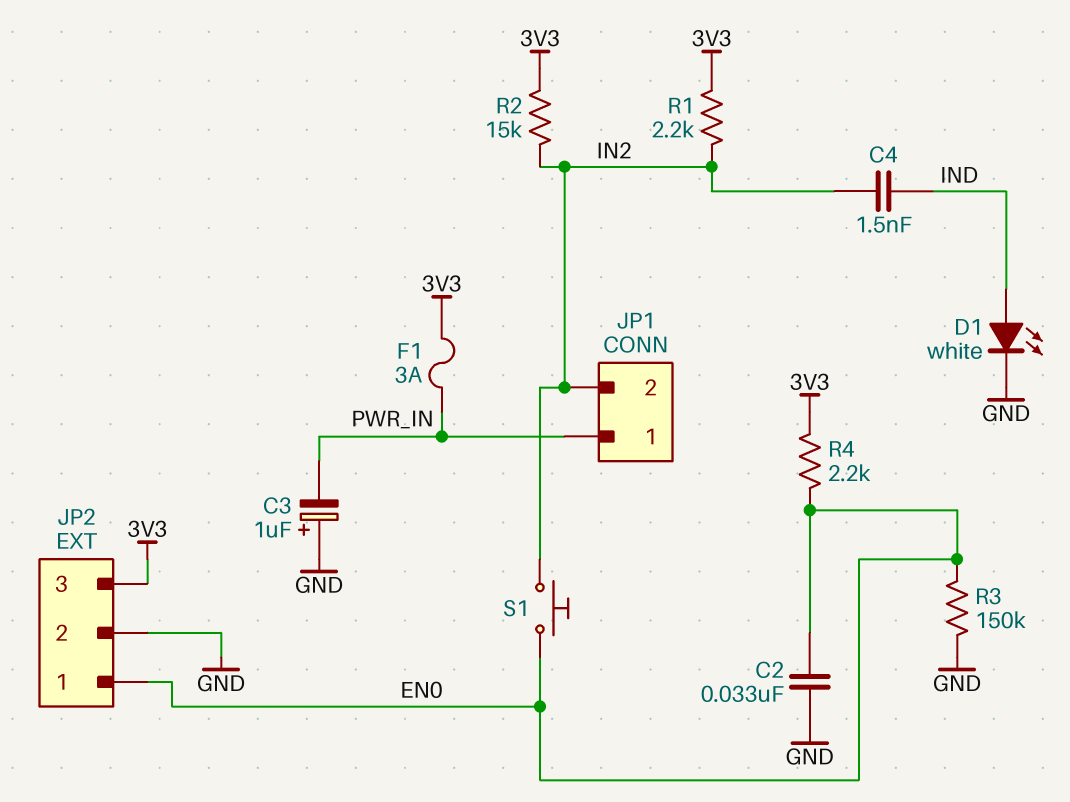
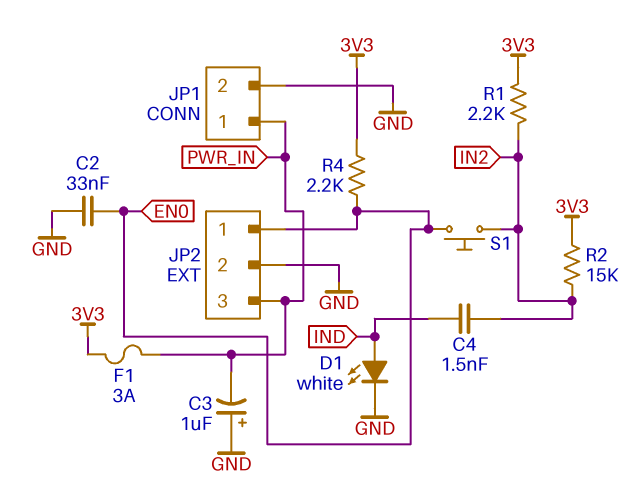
JP1 pin 2: IN2 -> GND
JP2 pin 3: 3V3 -> PWR_IN
R3: 150k (EN0, GND) -> none

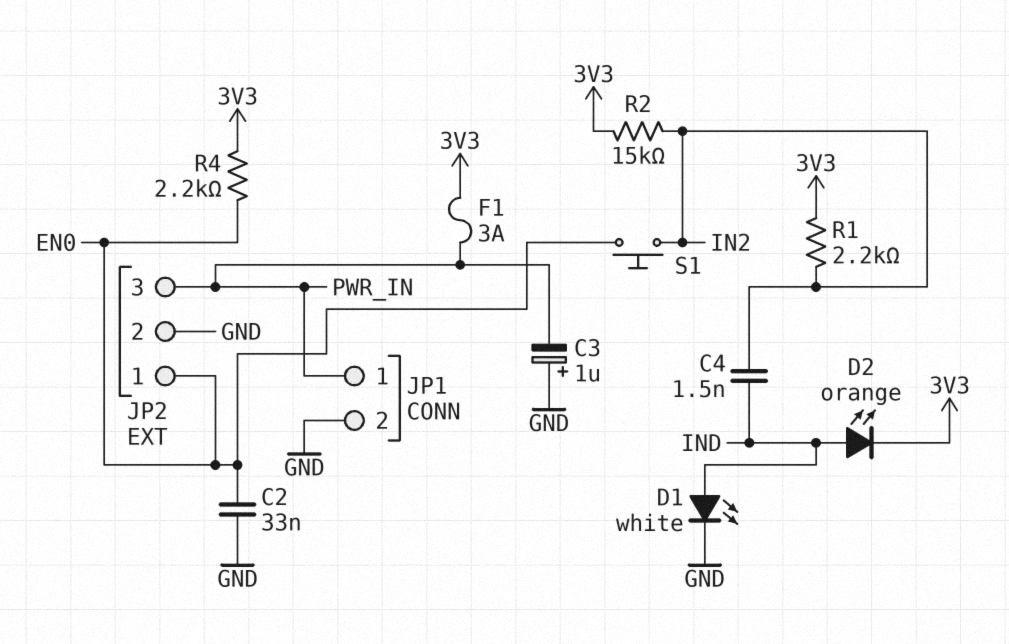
D2: none -> LED orange (A IND, K 3V3)

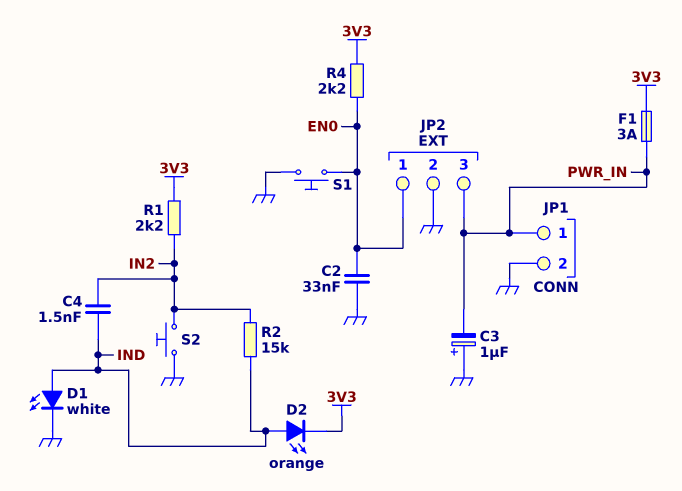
R2: 15k (3V3, IN2) -> 15k (IN2, IND)
S1: button (EN0, IN2) -> button (EN0, GND)
S2: none -> button (GND, IN2)

